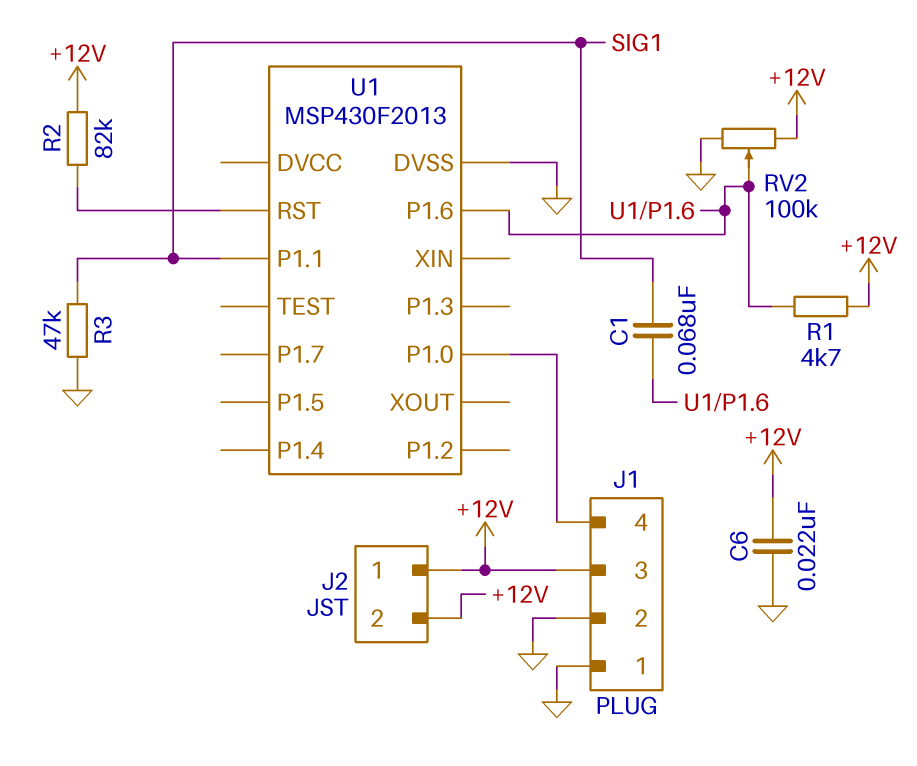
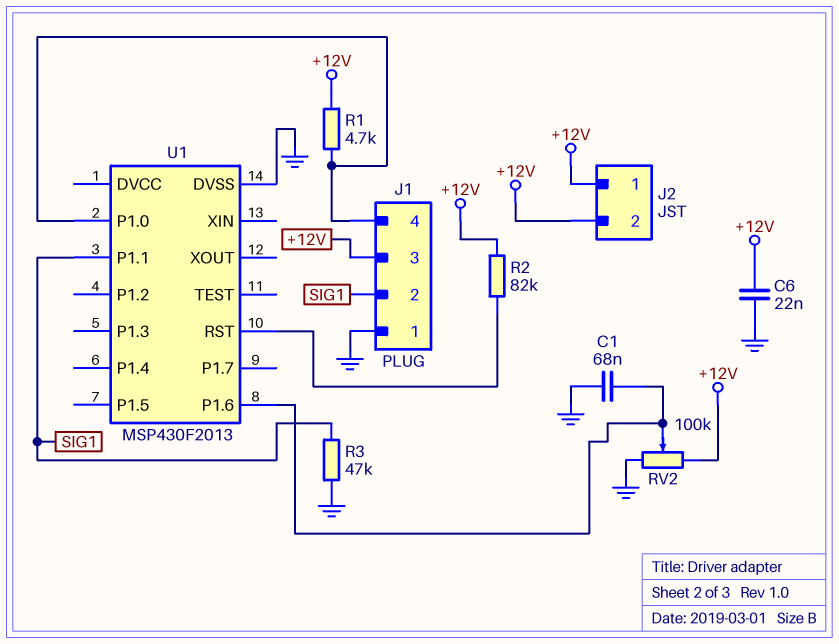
C1: 68nF (SIG1, U1/P1.6) -> 68nF (GND, U1/P1.6)
J1 pin 2: GND -> SIG1
R1: 4.7k (+12V, U1/P1.6) -> 4.7k (+12V, J1/4)

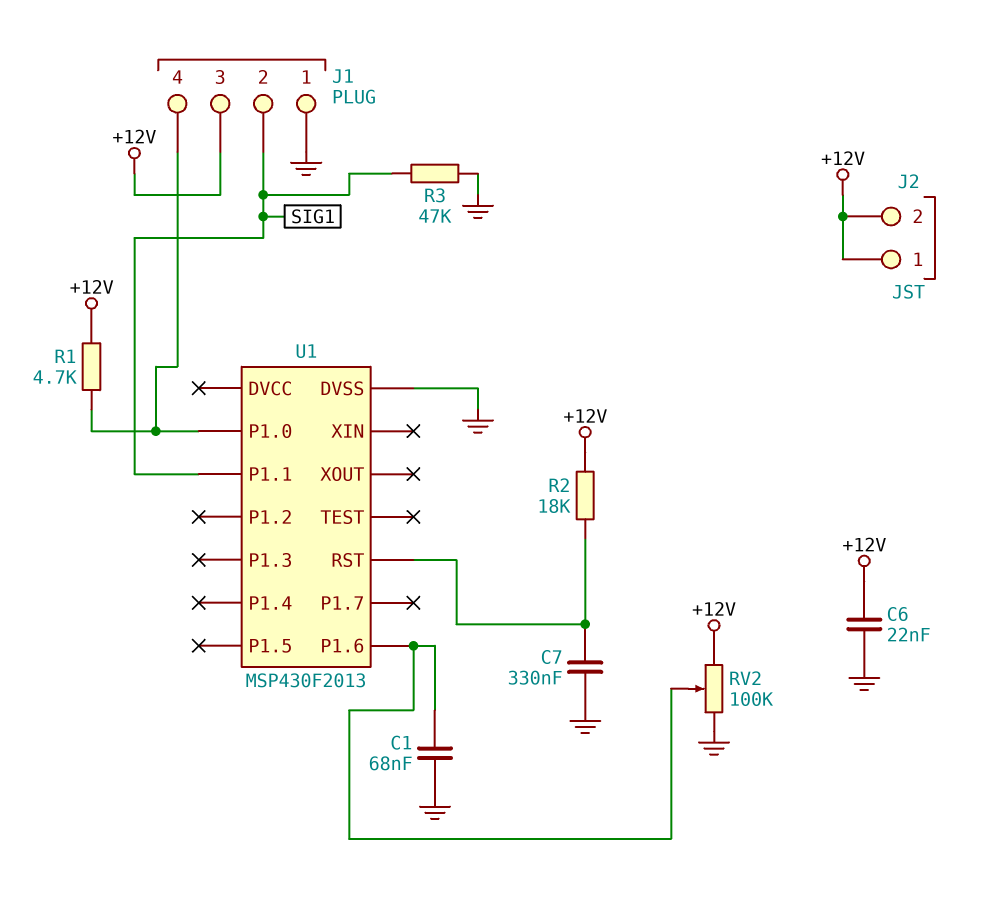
C7: none -> 330nF (GND, U1/RST)
R2: 82k (+12V, U1/RST) -> 18k (+12V, U1/RST)

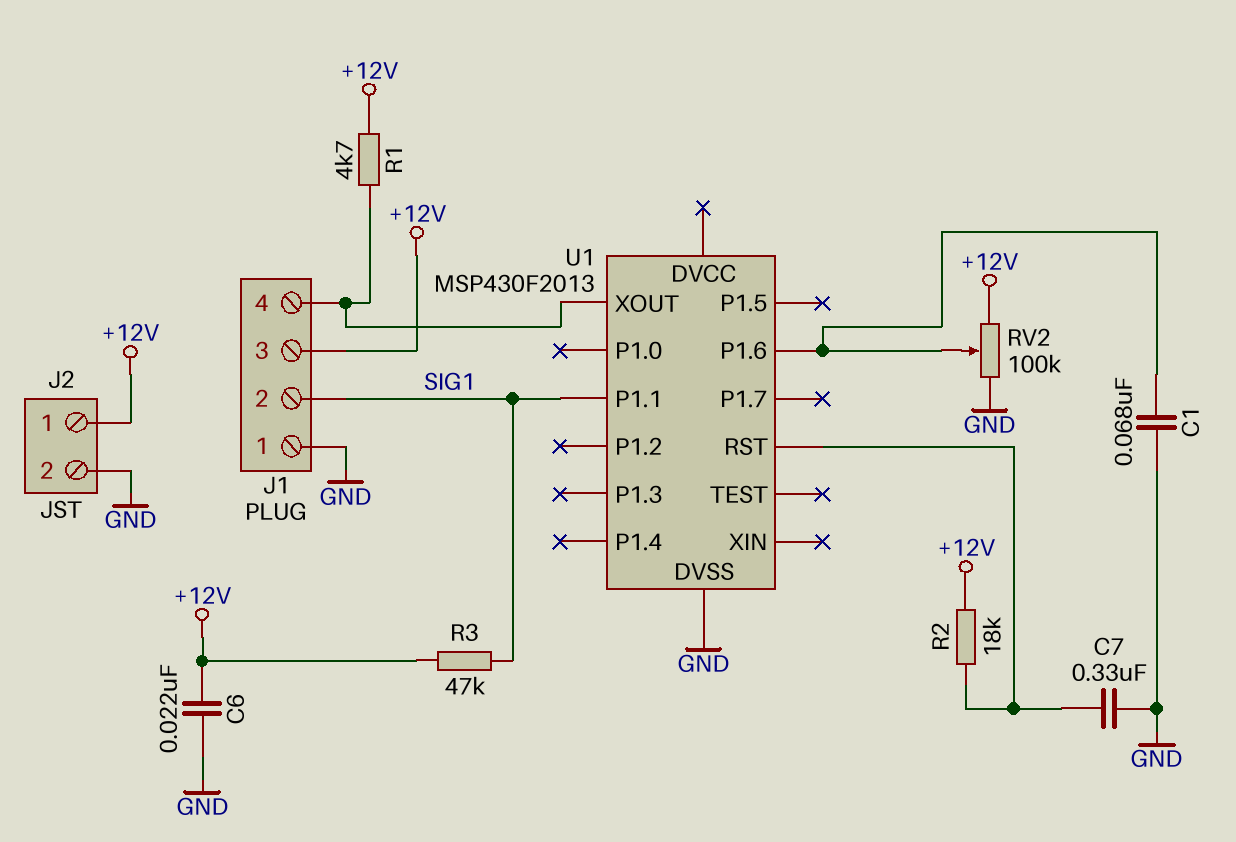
J2 pin 2: +12V -> GND
R3: 47k (GND, SIG1) -> 47k (+12V, SIG1)
U1 pin P1.0: J1/4 -> none
U1 pin XOUT: none -> J1/4

